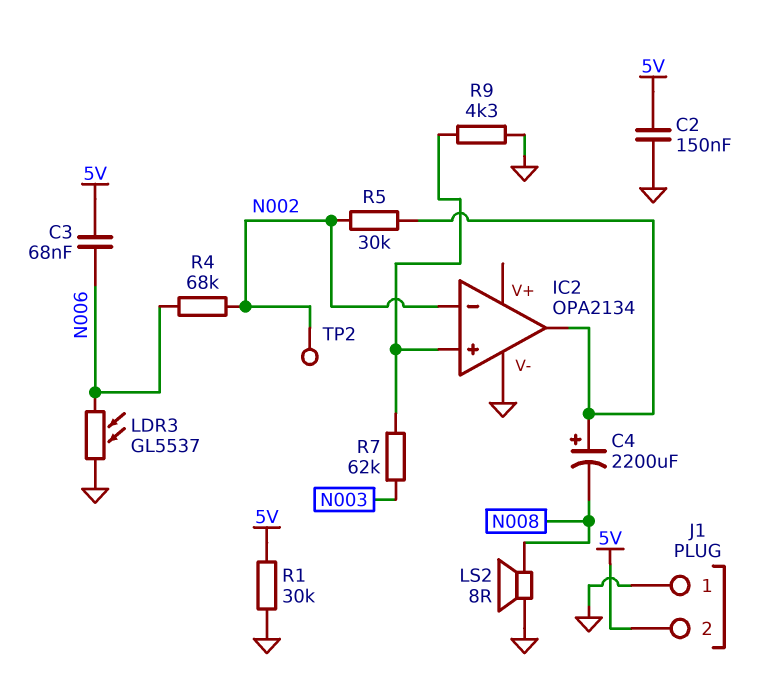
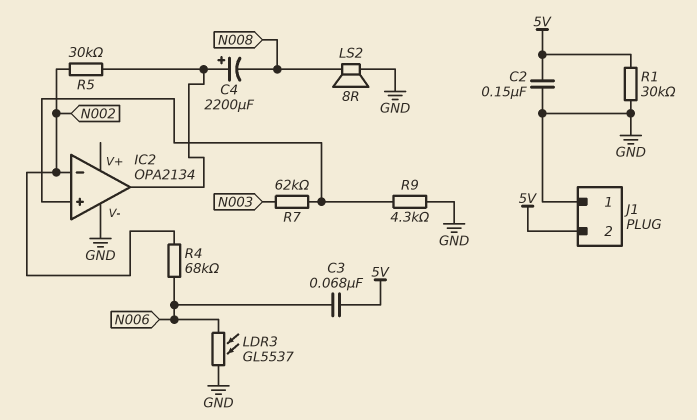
TP2: test point (N002) -> none

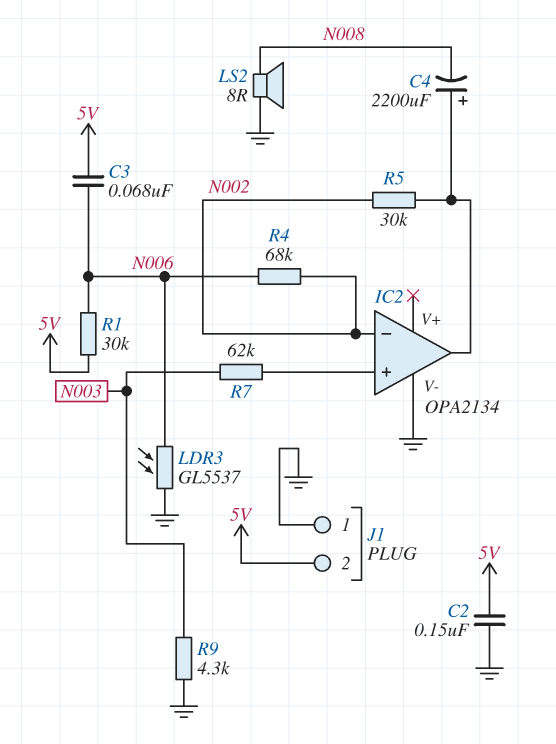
R1: 30k (5V, GND) -> 30k (5V, N006)
R9: 4.3k (GND, IC2/in+) -> 4.3k (GND, N003)

